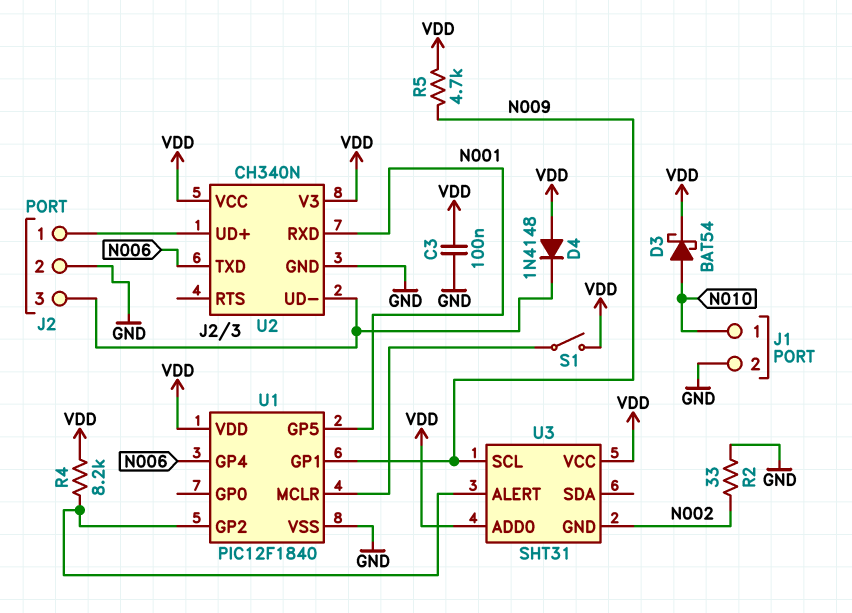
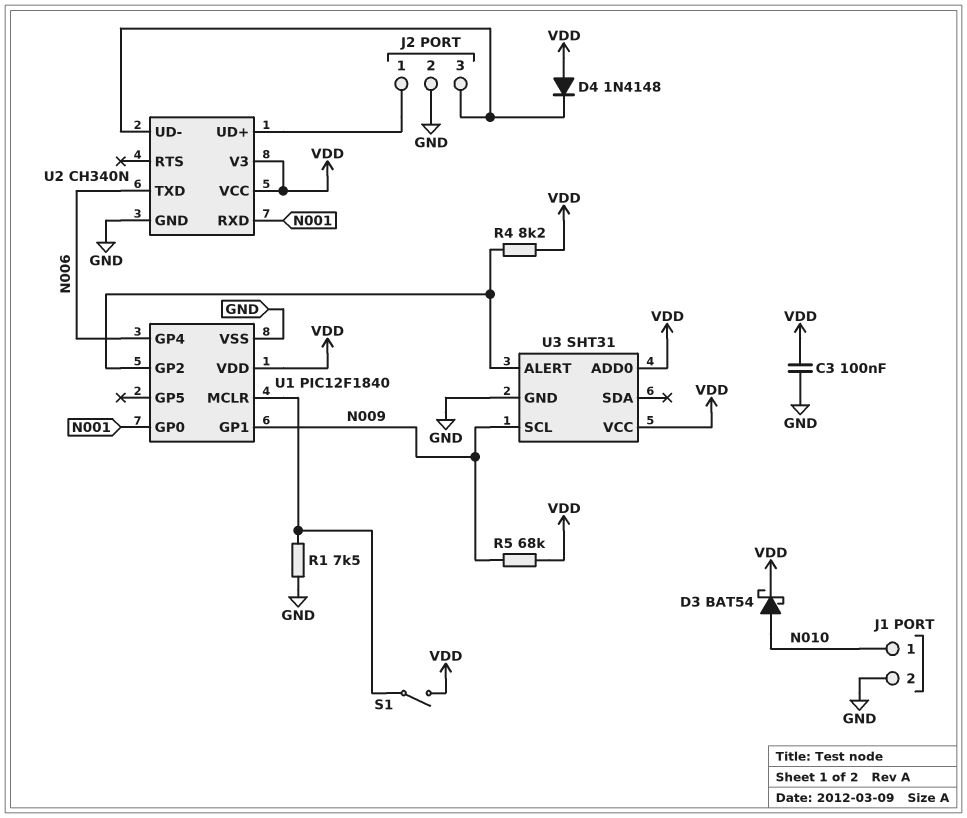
R1: none -> 7.5k (GND, U1/MCLR)
R2: 33 (GND, N002) -> none
R5: 4.7k (N009, VDD) -> 68k (N009, VDD)
U1 pin GP0: none -> N001
U1 pin GP5: N001 -> none
U3 pin GND: N002 -> GND

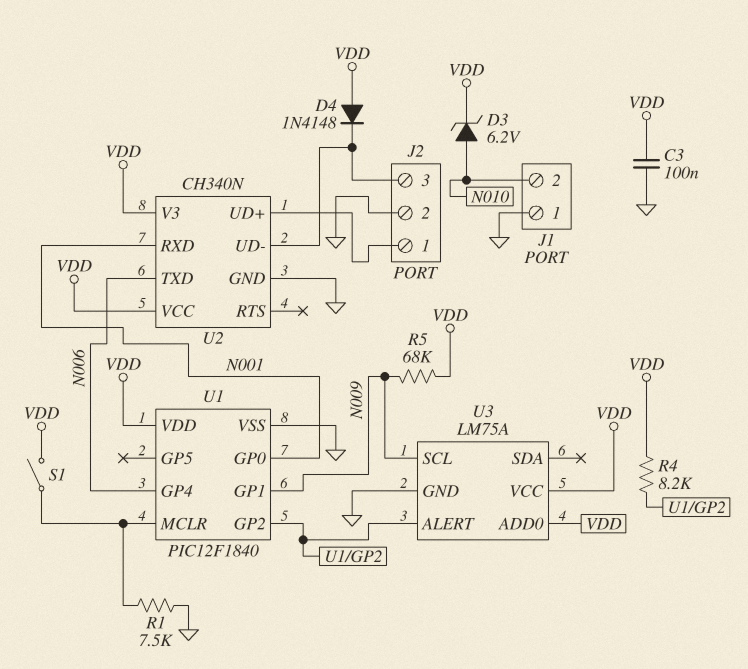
D3: schottky BAT54 (A N010, K VDD) -> zener 6.2V (A N010, K VDD)
J1 pin 1: N010 -> GND
J1 pin 2: GND -> N010
U3: SHT31 -> LM75A

